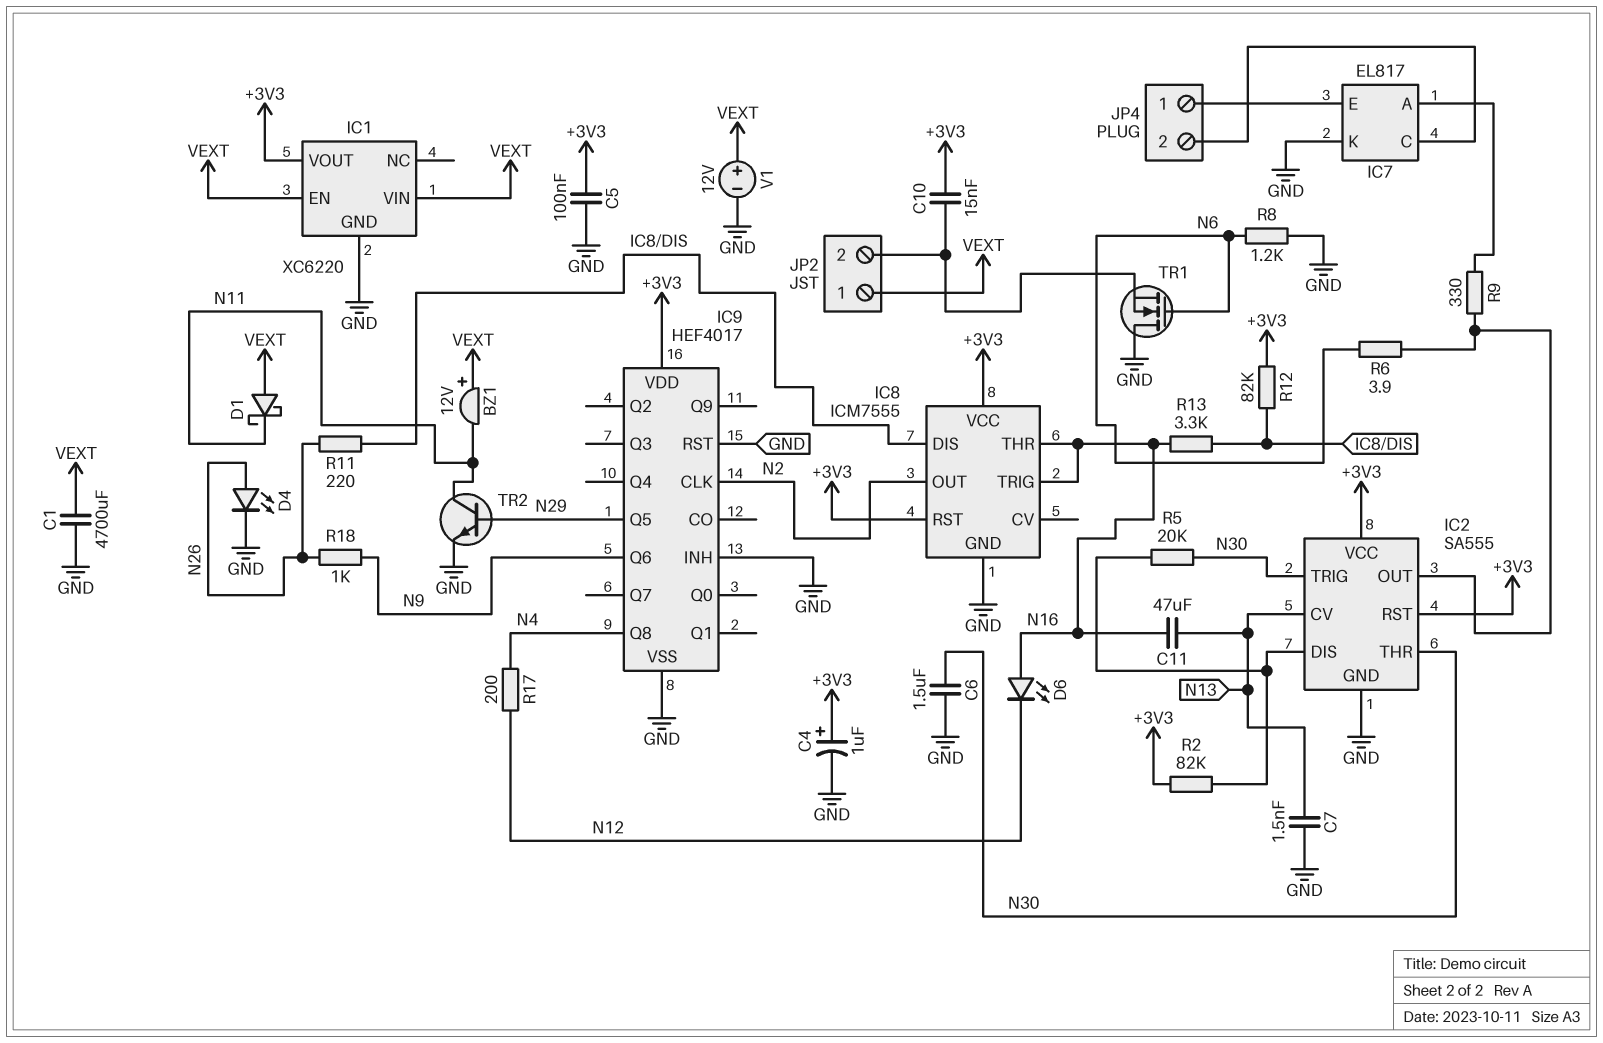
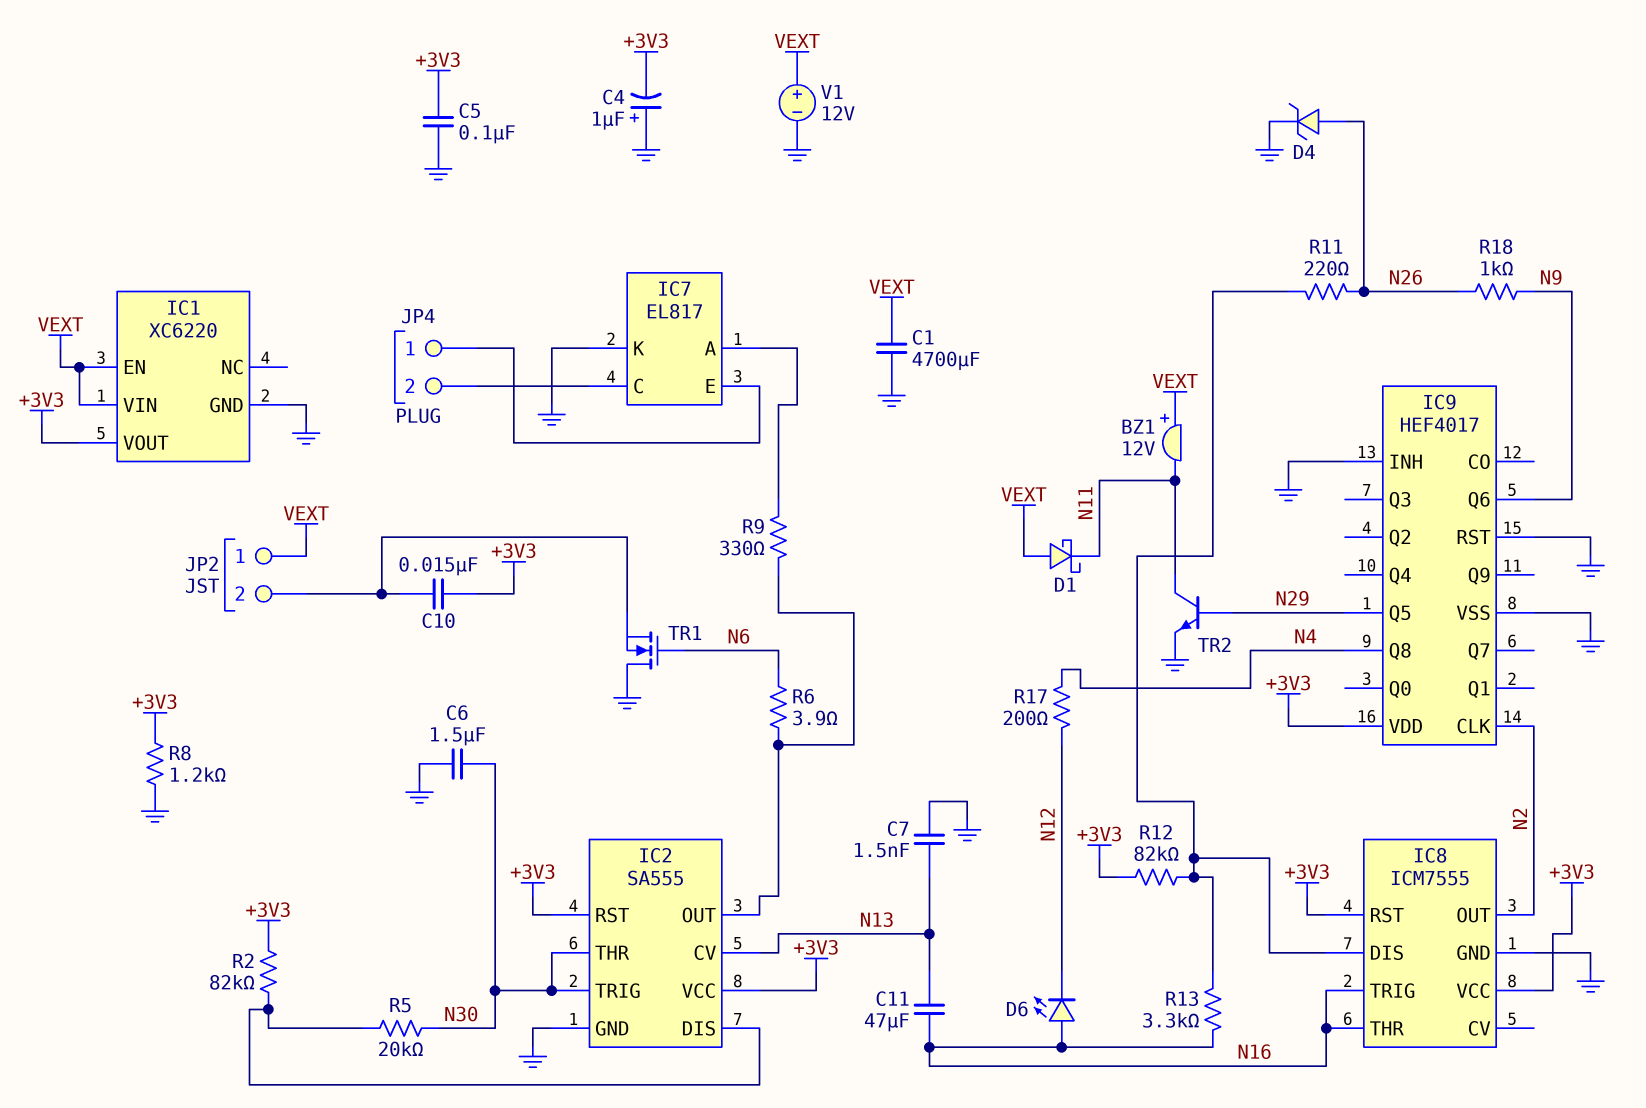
C4: 1uF (plus +3V3, minus GND) -> 1uF (plus GND, minus +3V3)
D4: LED (A N26, K GND) -> zener (A N26, K GND)
R8: 1.2k (GND, N6) -> 1.2k (+3V3, GND)

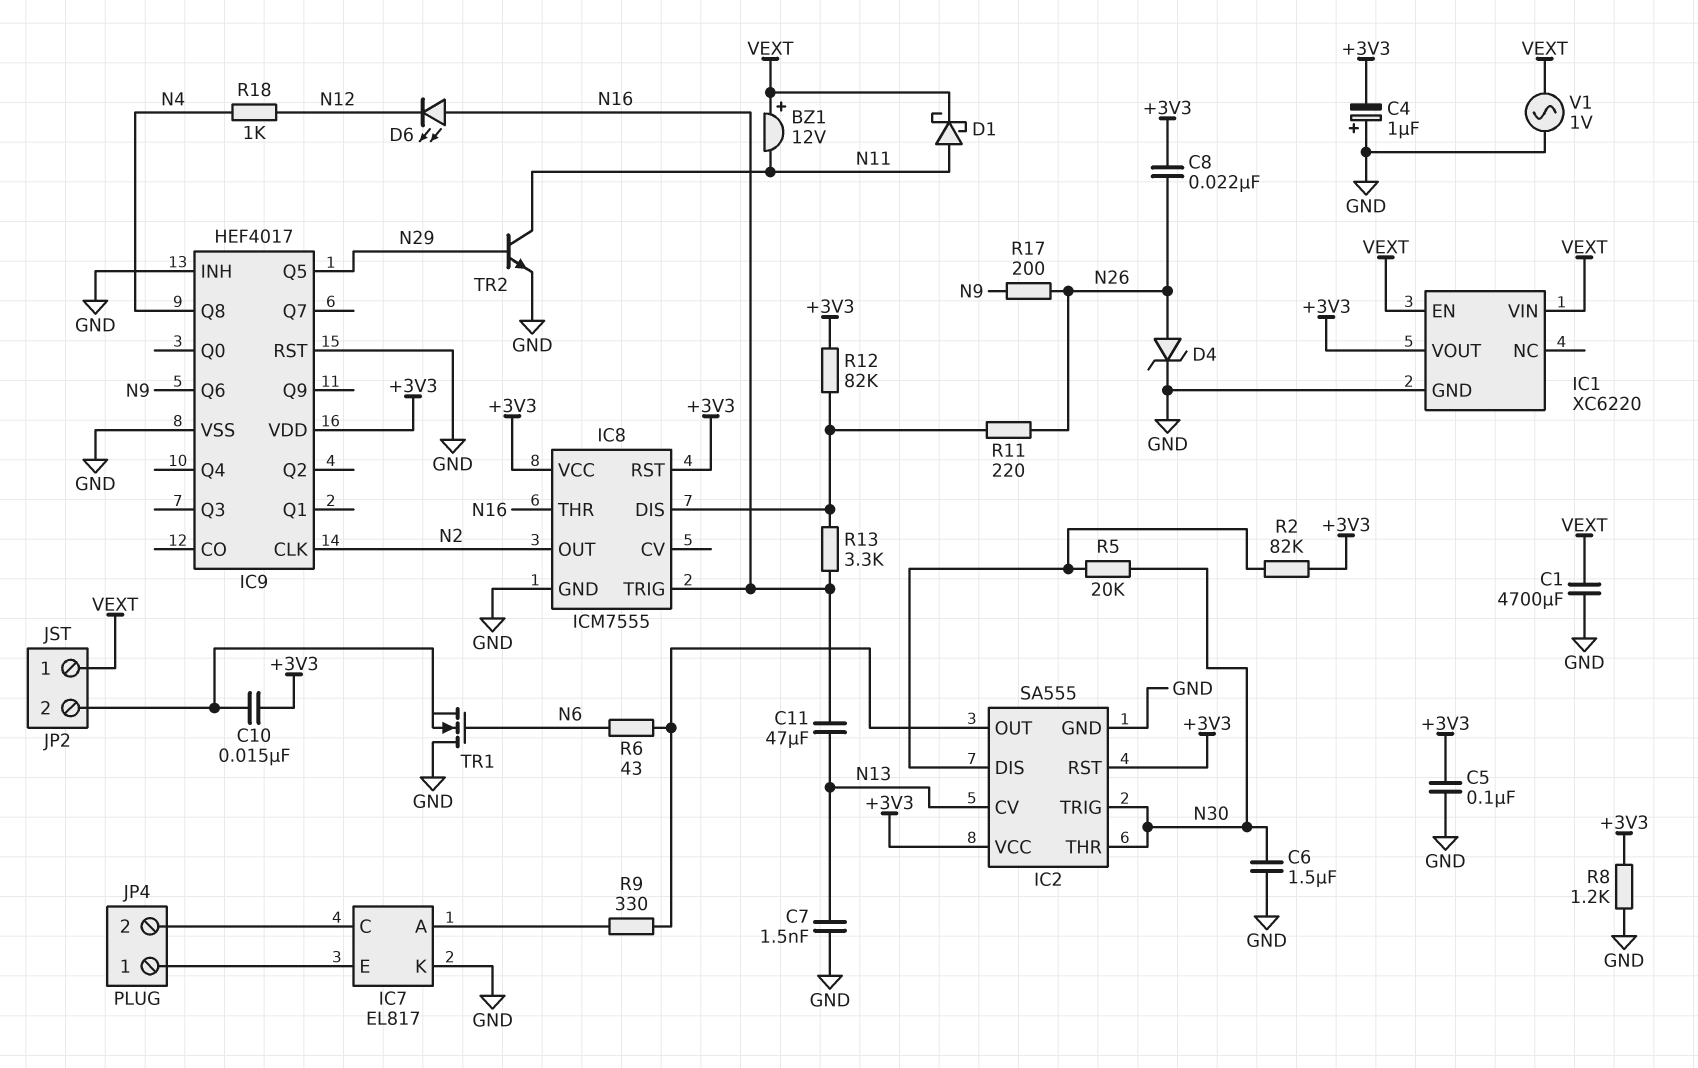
C8: none -> 22nF (+3V3, N26)
D1: schottky (A VEXT, K N11) -> schottky (A N11, K VEXT)
R6: 3.9 (IC2/OUT, N6) -> 43 (IC2/OUT, N6)
R17: 200 (N4, N12) -> 200 (N9, N26)
R18: 1k (N9, N26) -> 1k (N4, N12)
V1: 12V (plus VEXT, minus GND) -> AC 1V (GND, VEXT)

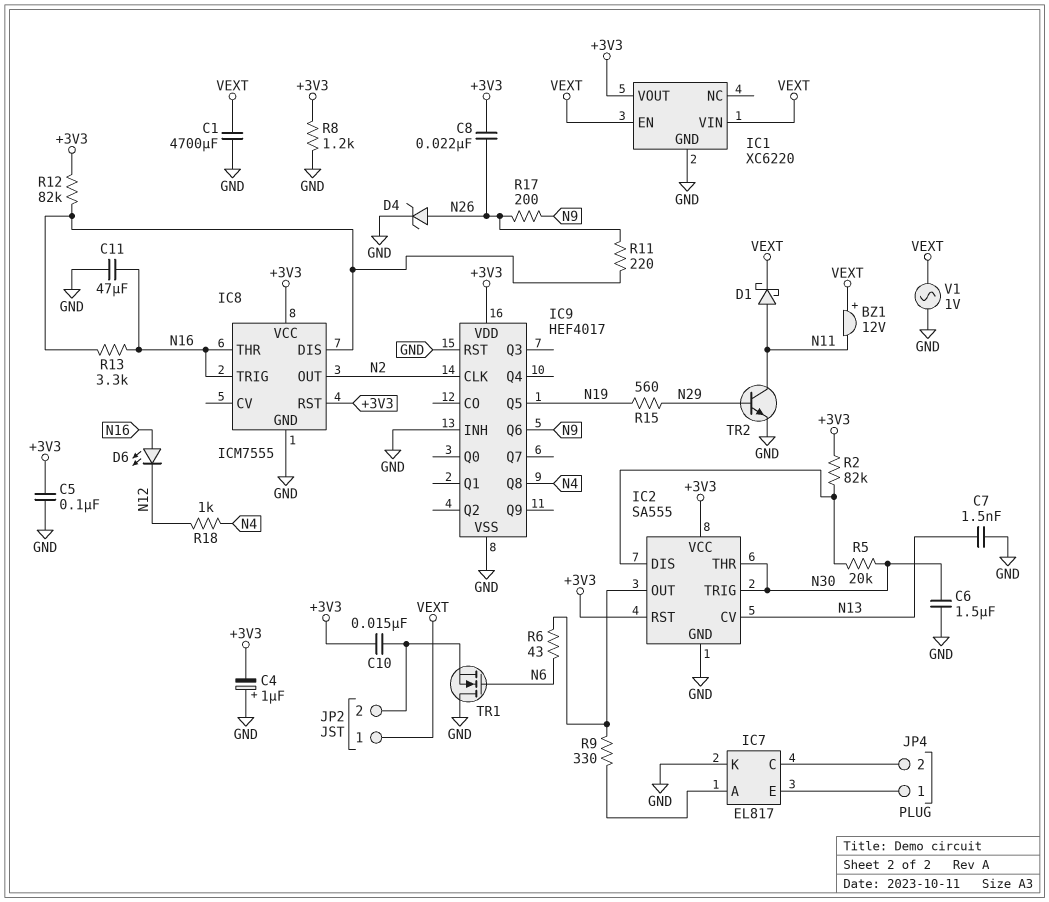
C11: 47uF (N13, N16) -> 47uF (GND, N16)
IC9 pin Q5: N29 -> N19
R15: none -> 560 (N19, N29)

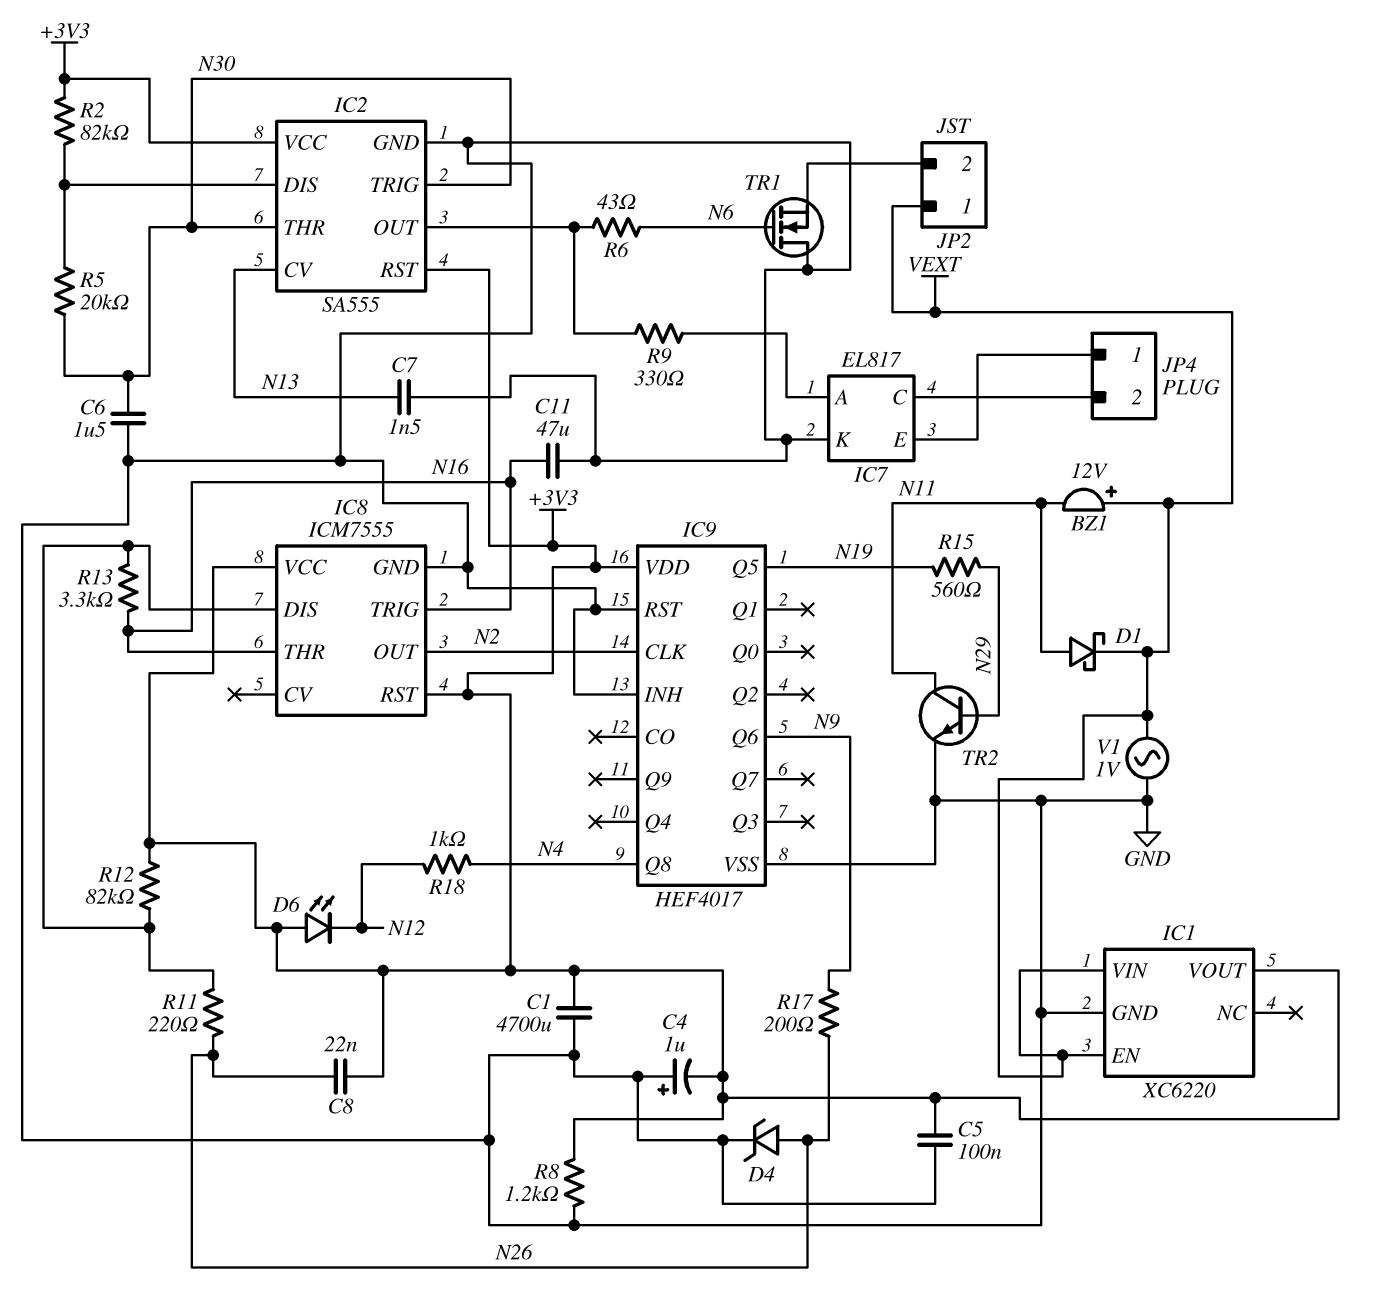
C1: 4700uF (GND, VEXT) -> 4700uF (+3V3, GND)
C10: 15nF (+3V3, JP2/2) -> none
D6: LED (A N16, K N12) -> LED (A +3V3, K N12)

